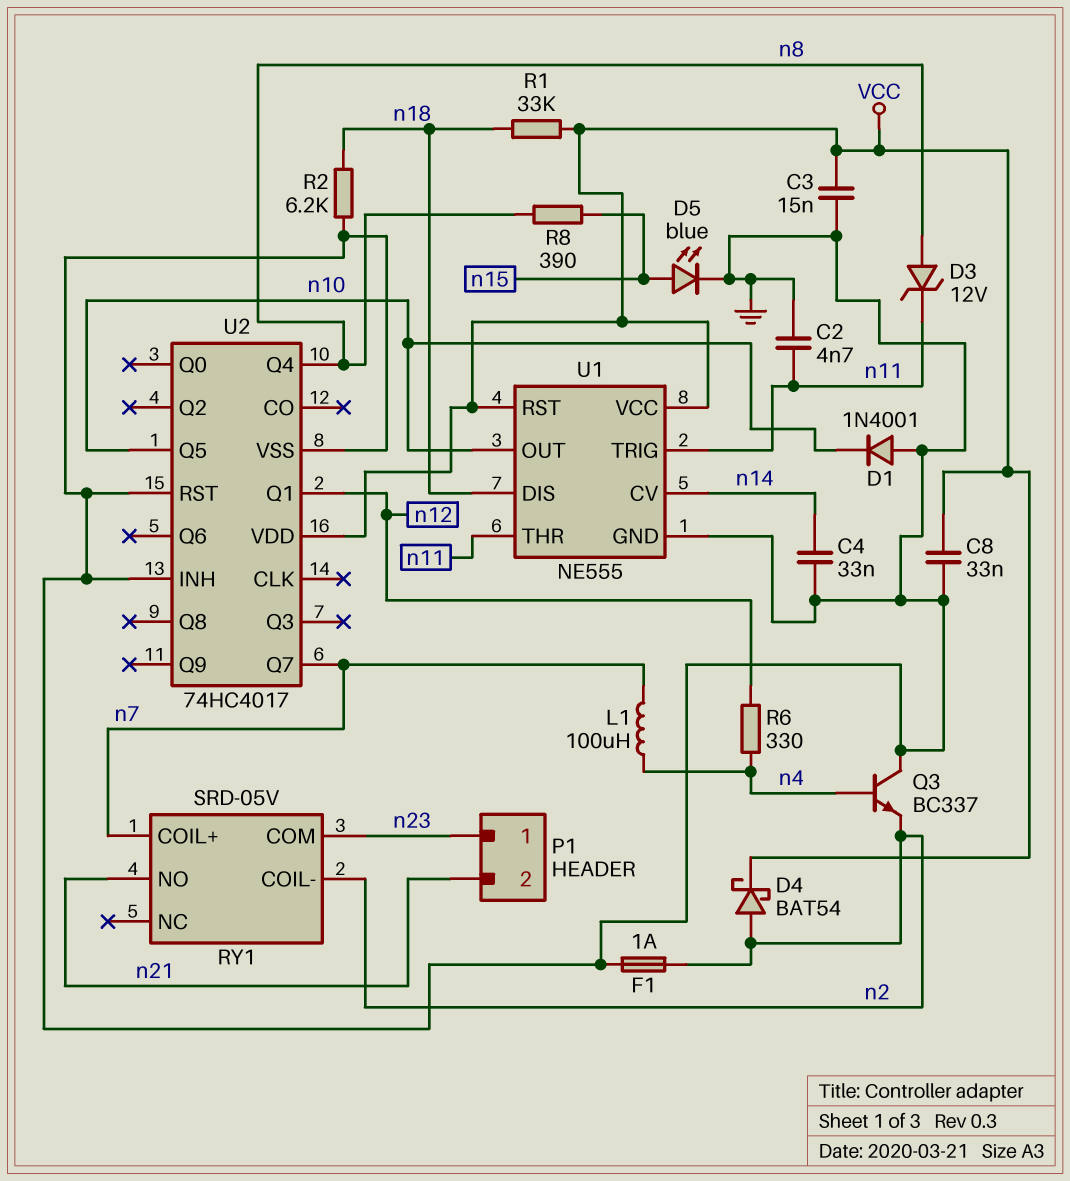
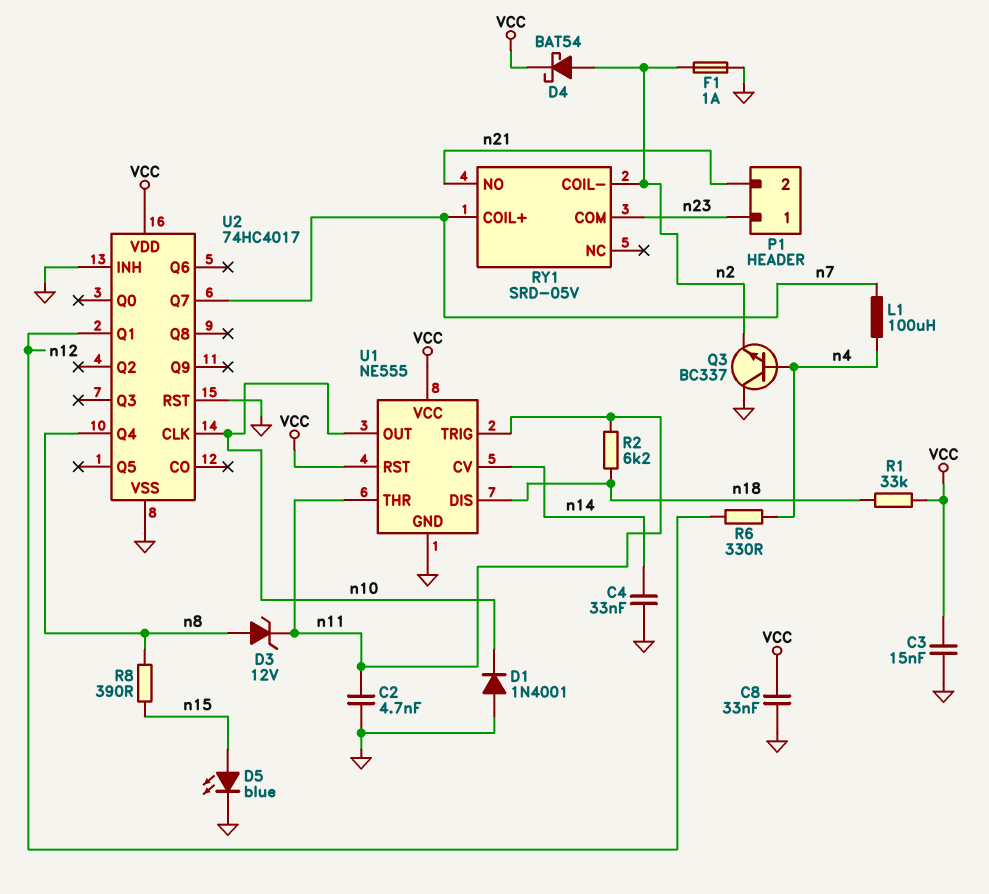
R2: 6.2k (GND, n18) -> 6.2k (n11, n18)
U2 pin CLK: none -> n10
U2 pin Q5: n10 -> none

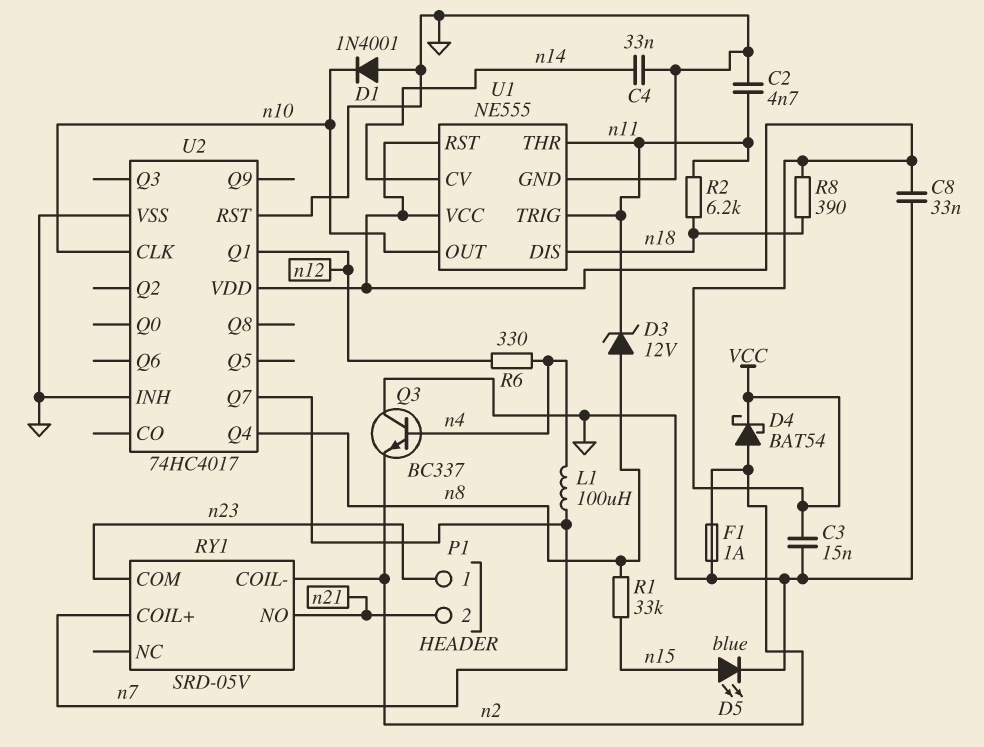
R1: 33k (VCC, n18) -> 33k (n8, n15)
R8: 390 (n8, n15) -> 390 (VCC, n18)

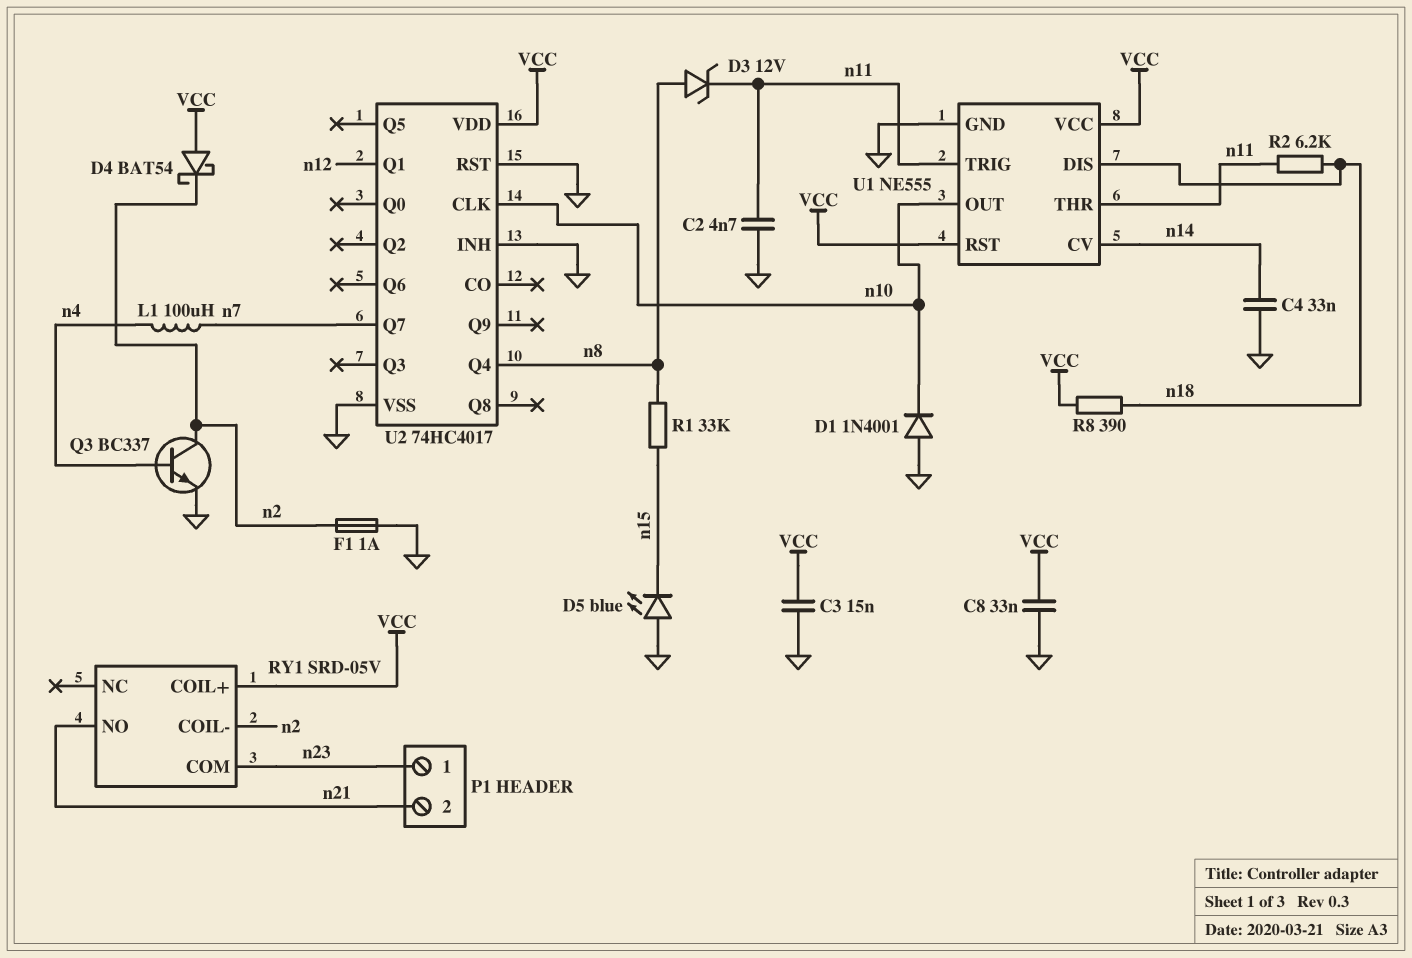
D4: schottky BAT54 (A n2, K VCC) -> schottky BAT54 (A VCC, K n2)
D5: LED blue (A n15, K GND) -> LED blue (A GND, K n15)
Q3: NPN BC337 (B n4, C GND, E n2) -> NPN BC337 (B n4, C n2, E GND)
R6: 330 (n4, n12) -> none
RY1 pin COIL+: n7 -> VCC

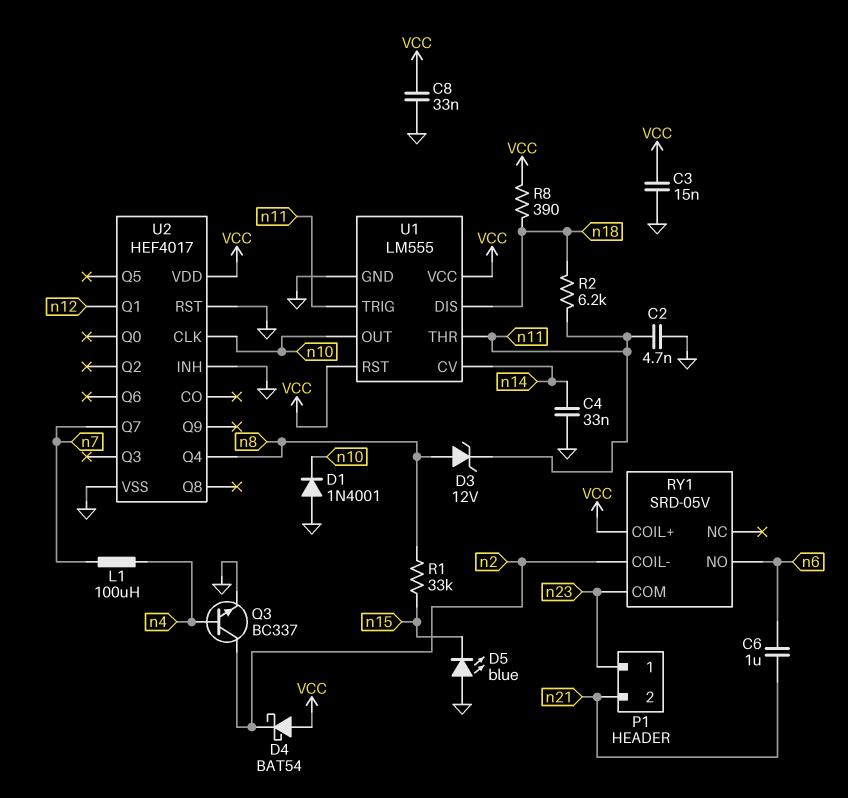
C6: none -> 1uF (n6, n21)
F1: 1A (GND, n2) -> none
RY1 pin NO: n21 -> n6
U1: NE555 -> LM555
U2: 74HC4017 -> HEF4017

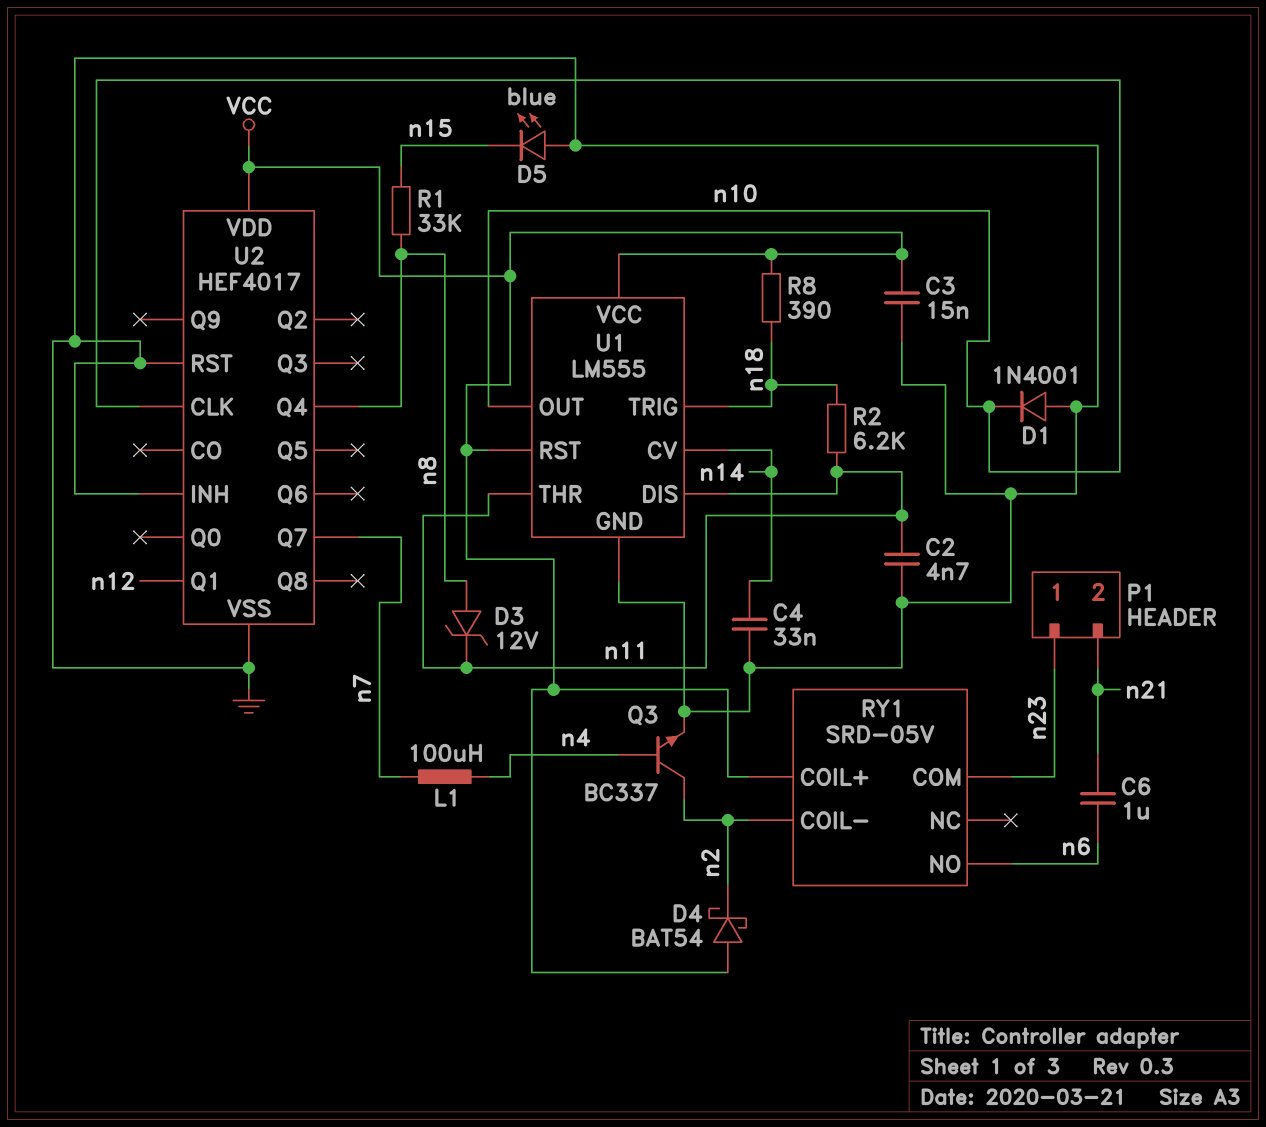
C8: 33nF (GND, VCC) -> none
U1 pin DIS: n18 -> n11
U1 pin TRIG: n11 -> n18

